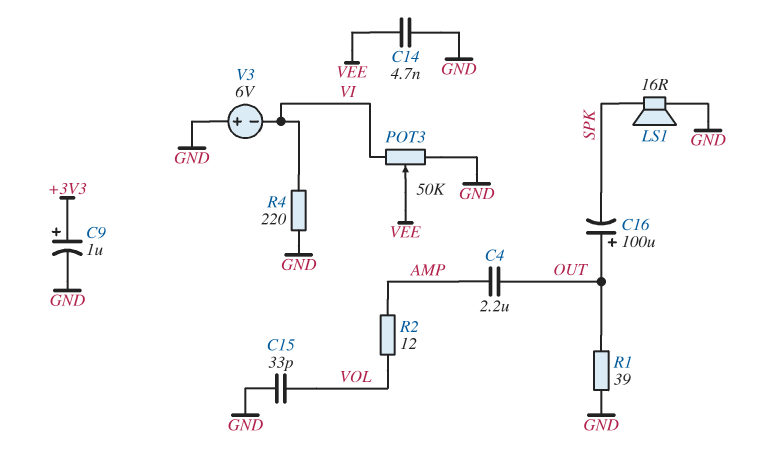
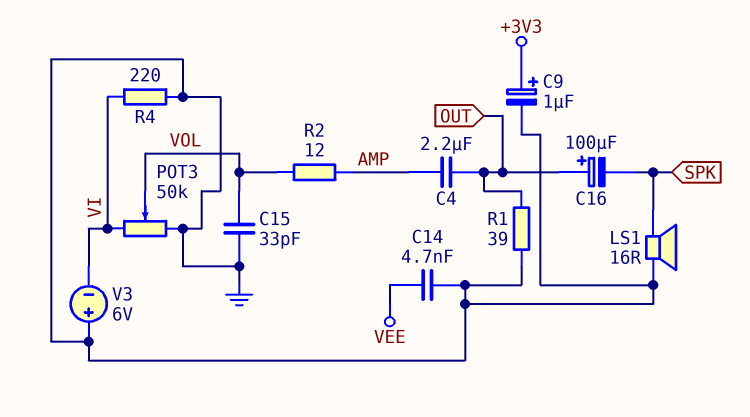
POT3: 50k (GND, VI, wiper VEE) -> 50k (GND, VI, wiper VOL)

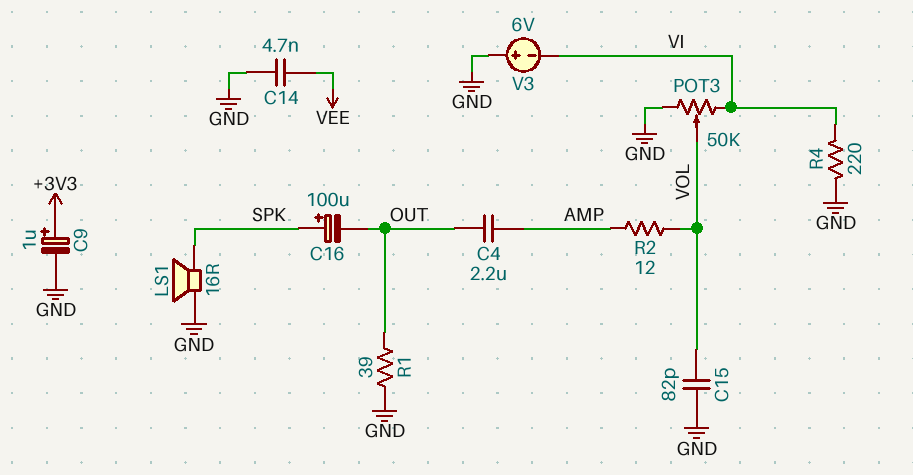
C15: 33pF (GND, VOL) -> 82pF (GND, VOL)
C16: 100uF (plus OUT, minus SPK) -> 100uF (plus SPK, minus OUT)

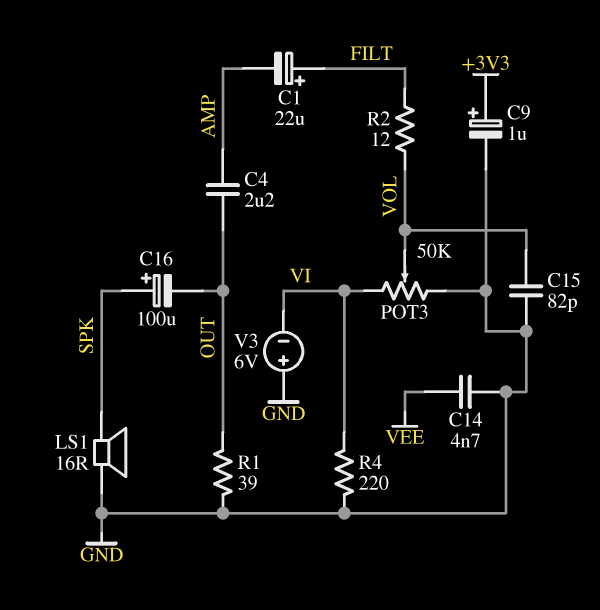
C1: none -> 22uF (plus FILT, minus AMP)
R2: 12 (AMP, VOL) -> 12 (FILT, VOL)

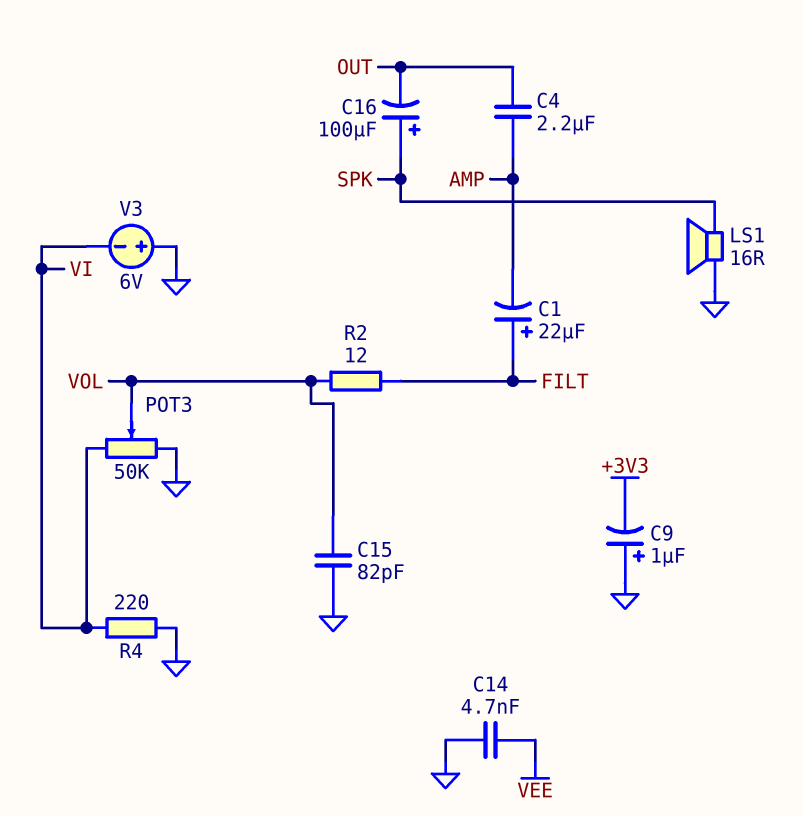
C9: 1uF (plus +3V3, minus GND) -> 1uF (plus GND, minus +3V3)
R1: 39 (GND, OUT) -> none

